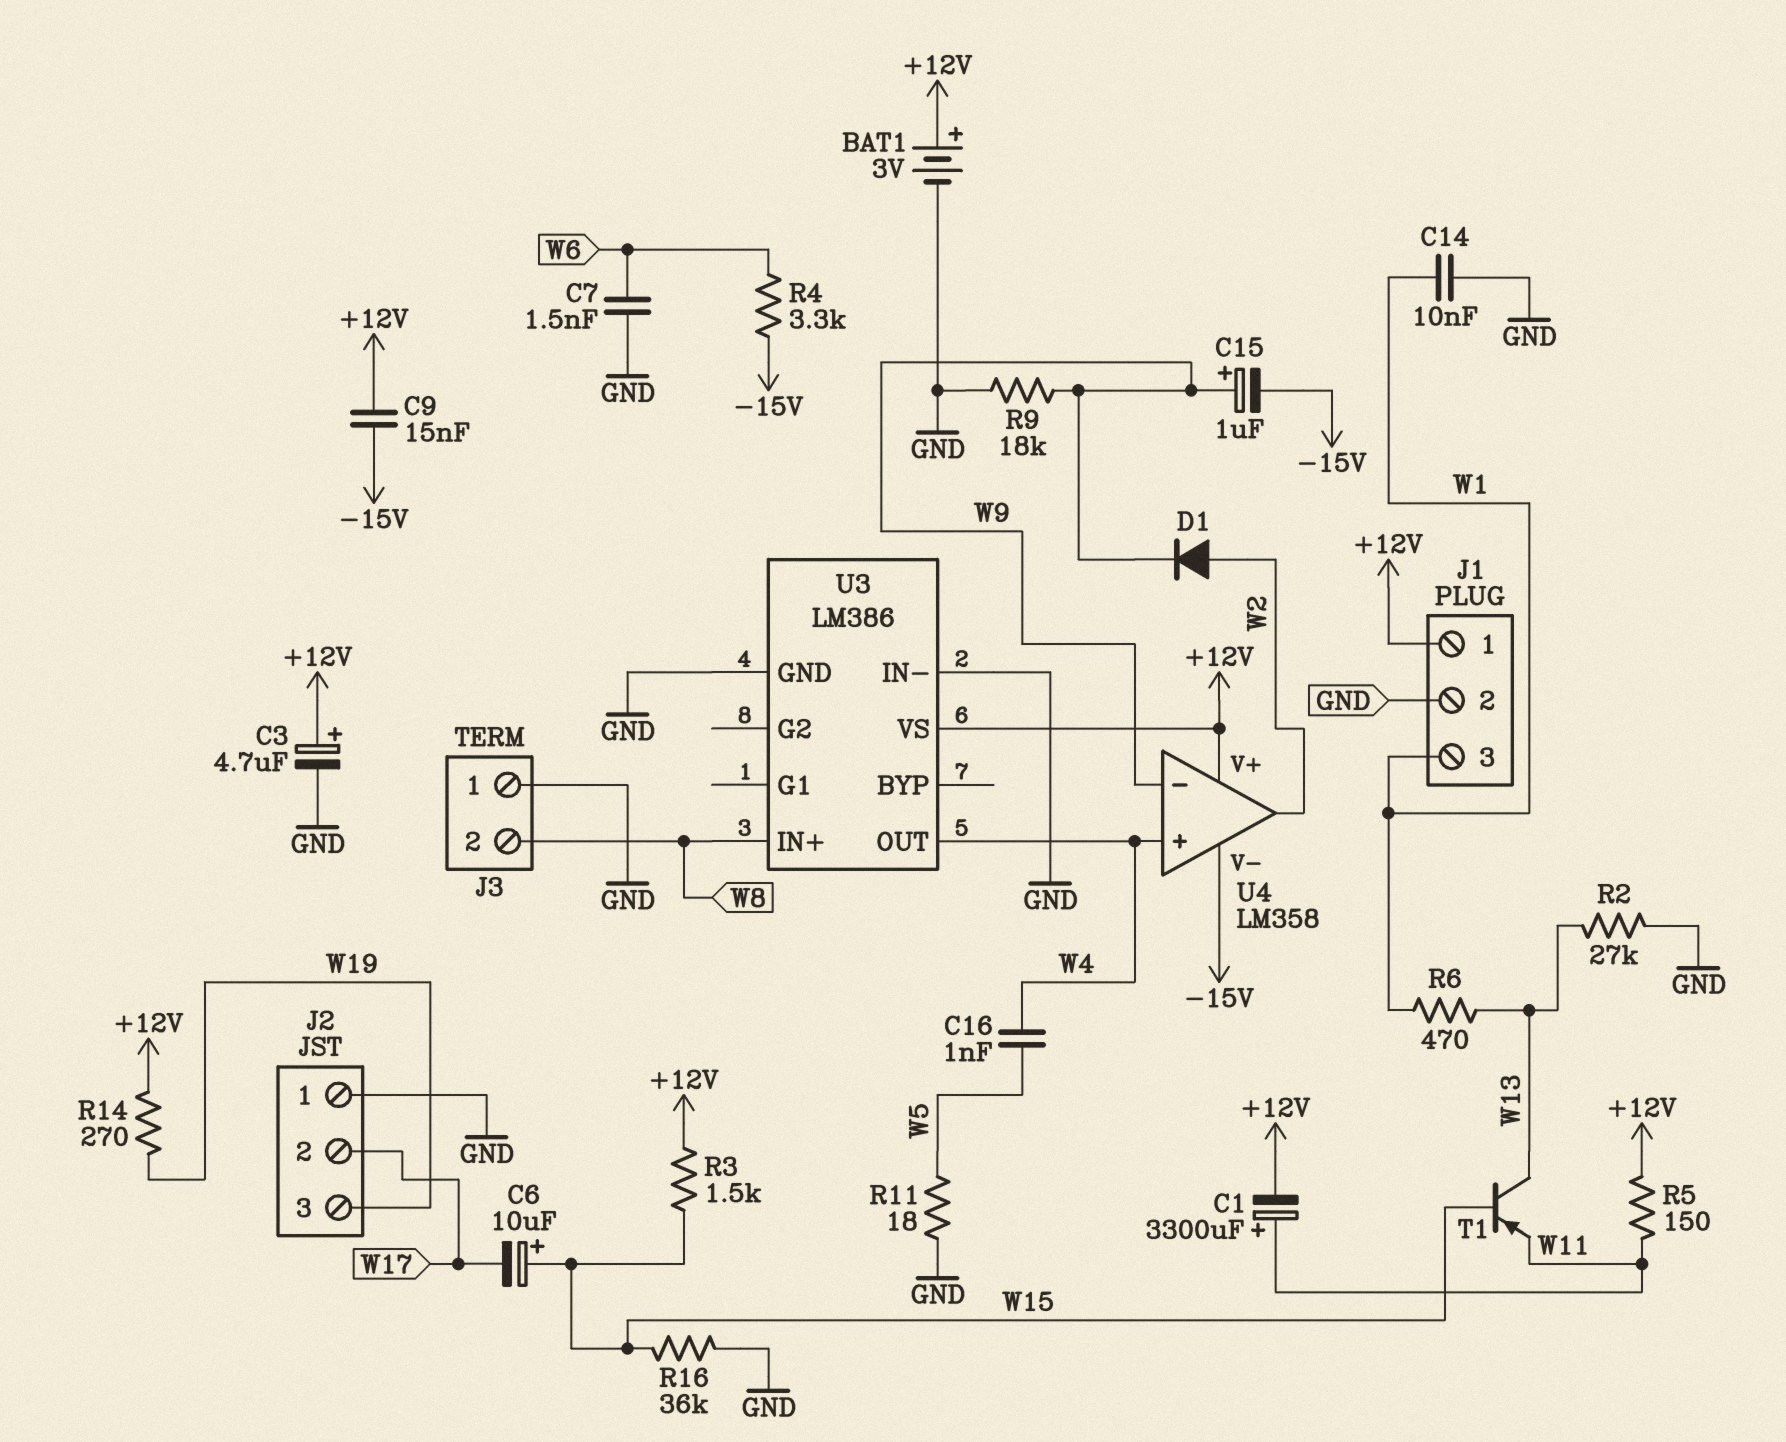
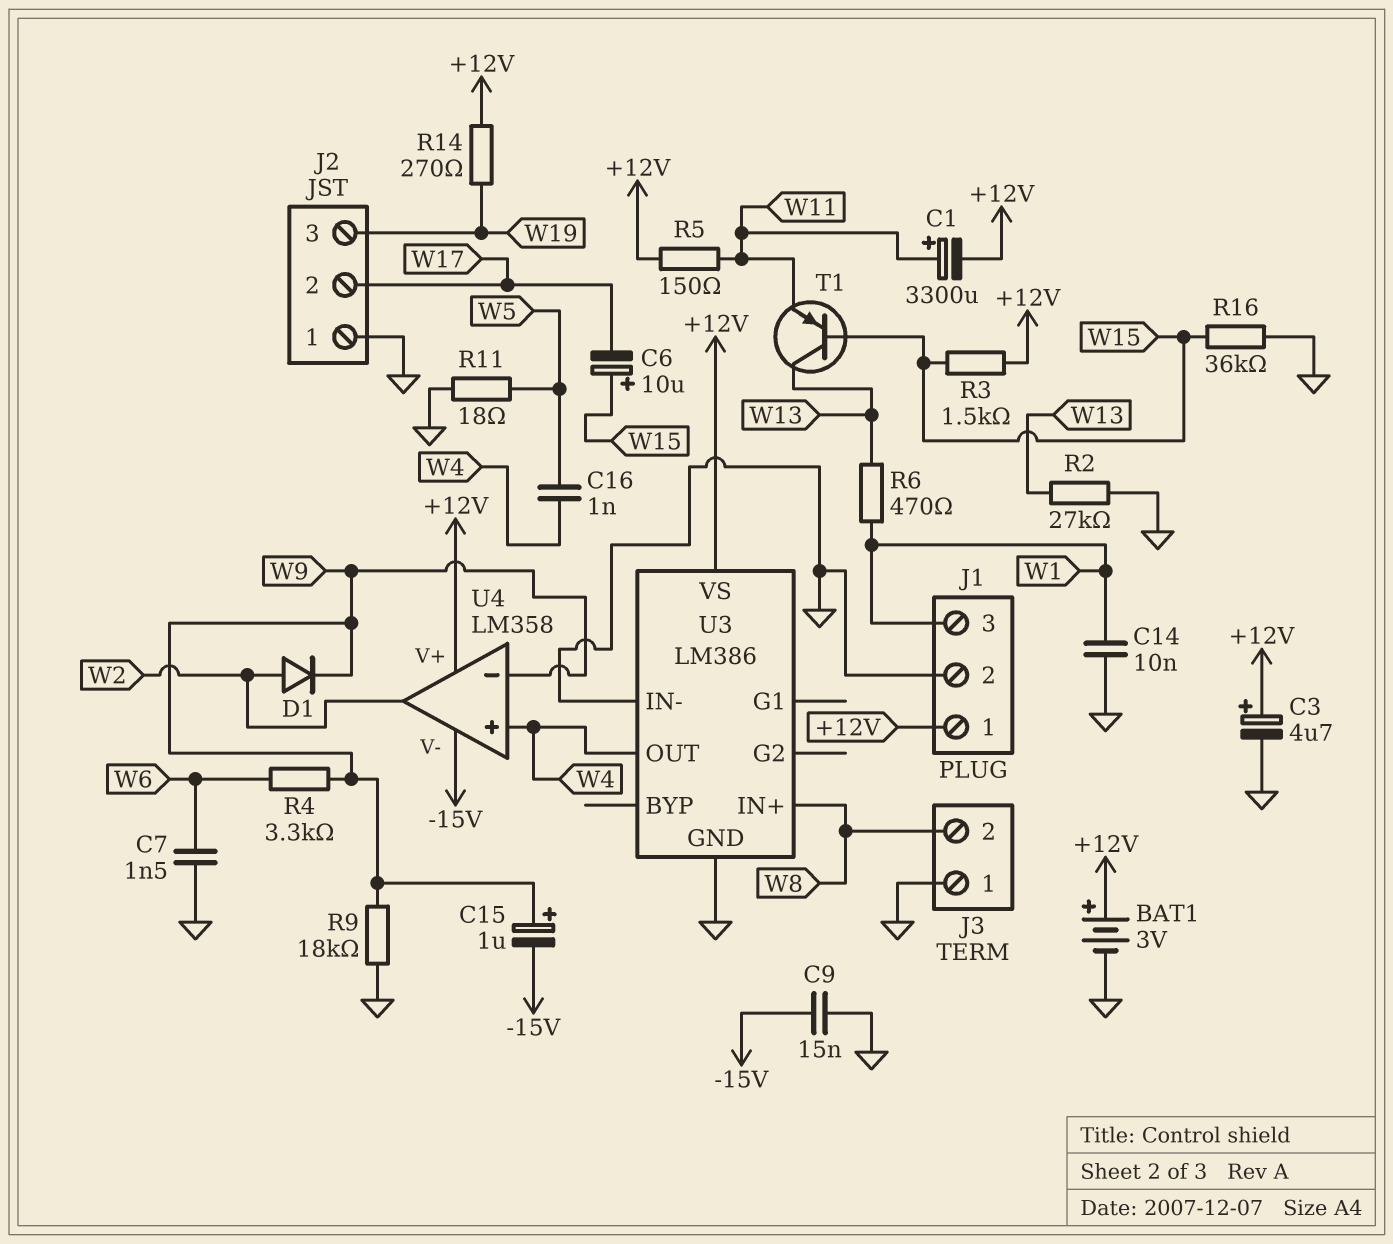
C9: 15nF (+12V, -15V) -> 15nF (-15V, GND)
R4: 3.3k (-15V, W6) -> 3.3k (W6, W9)

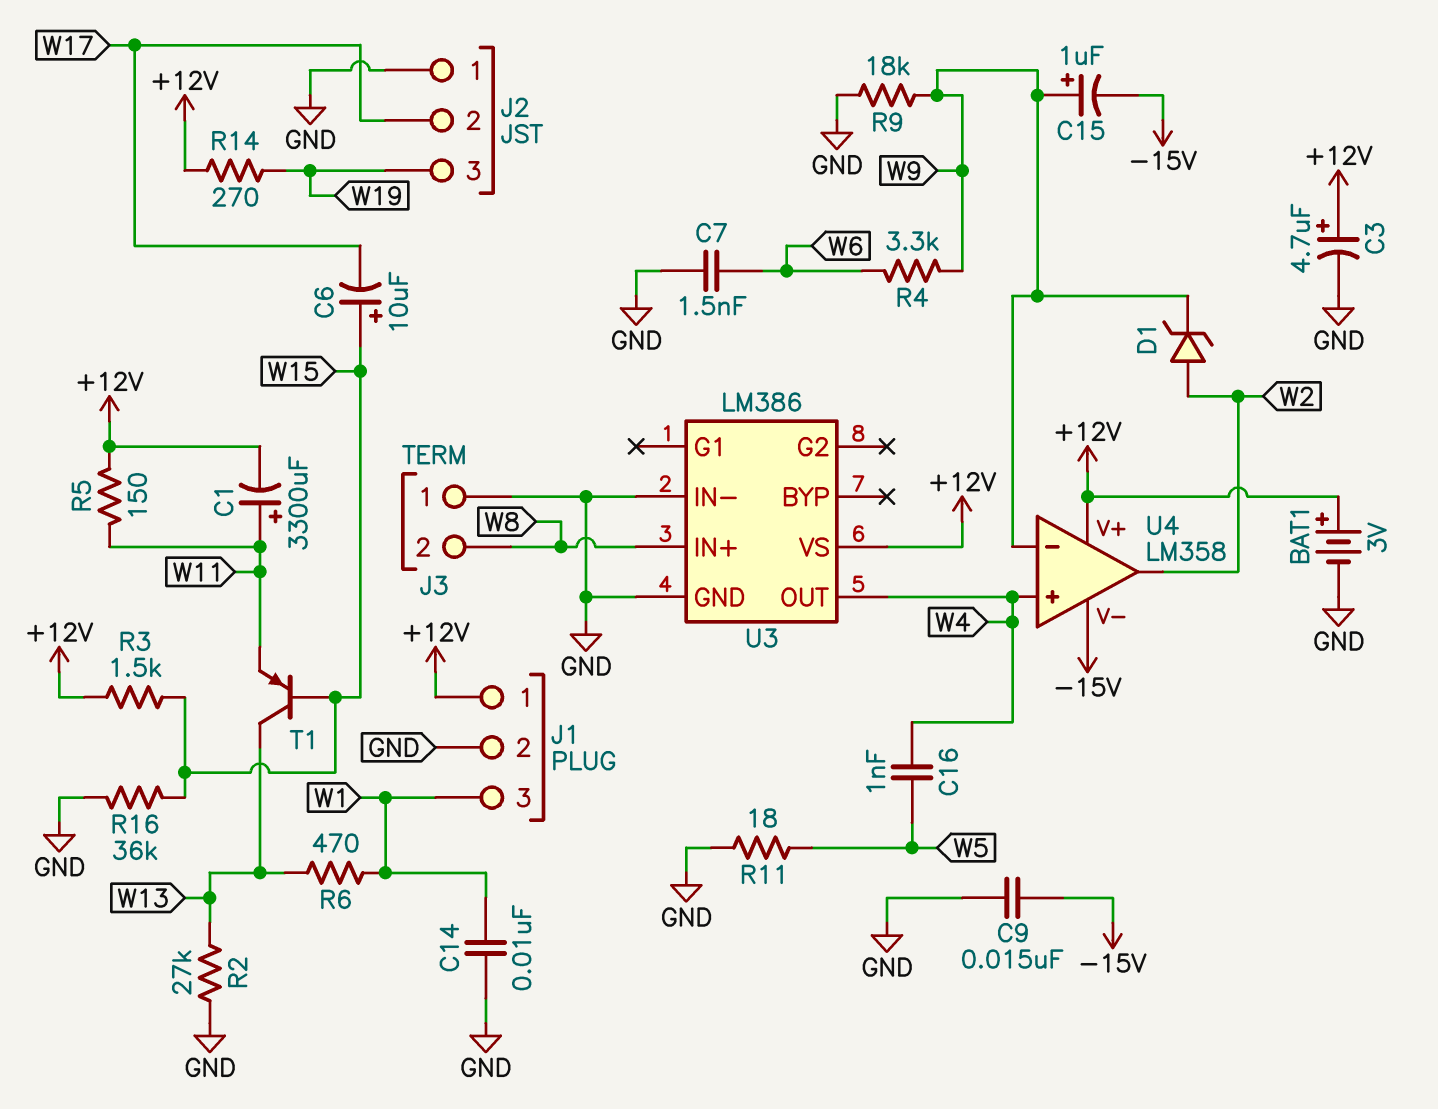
D1: diode (A W2, K W9) -> zener (A W2, K W9)

